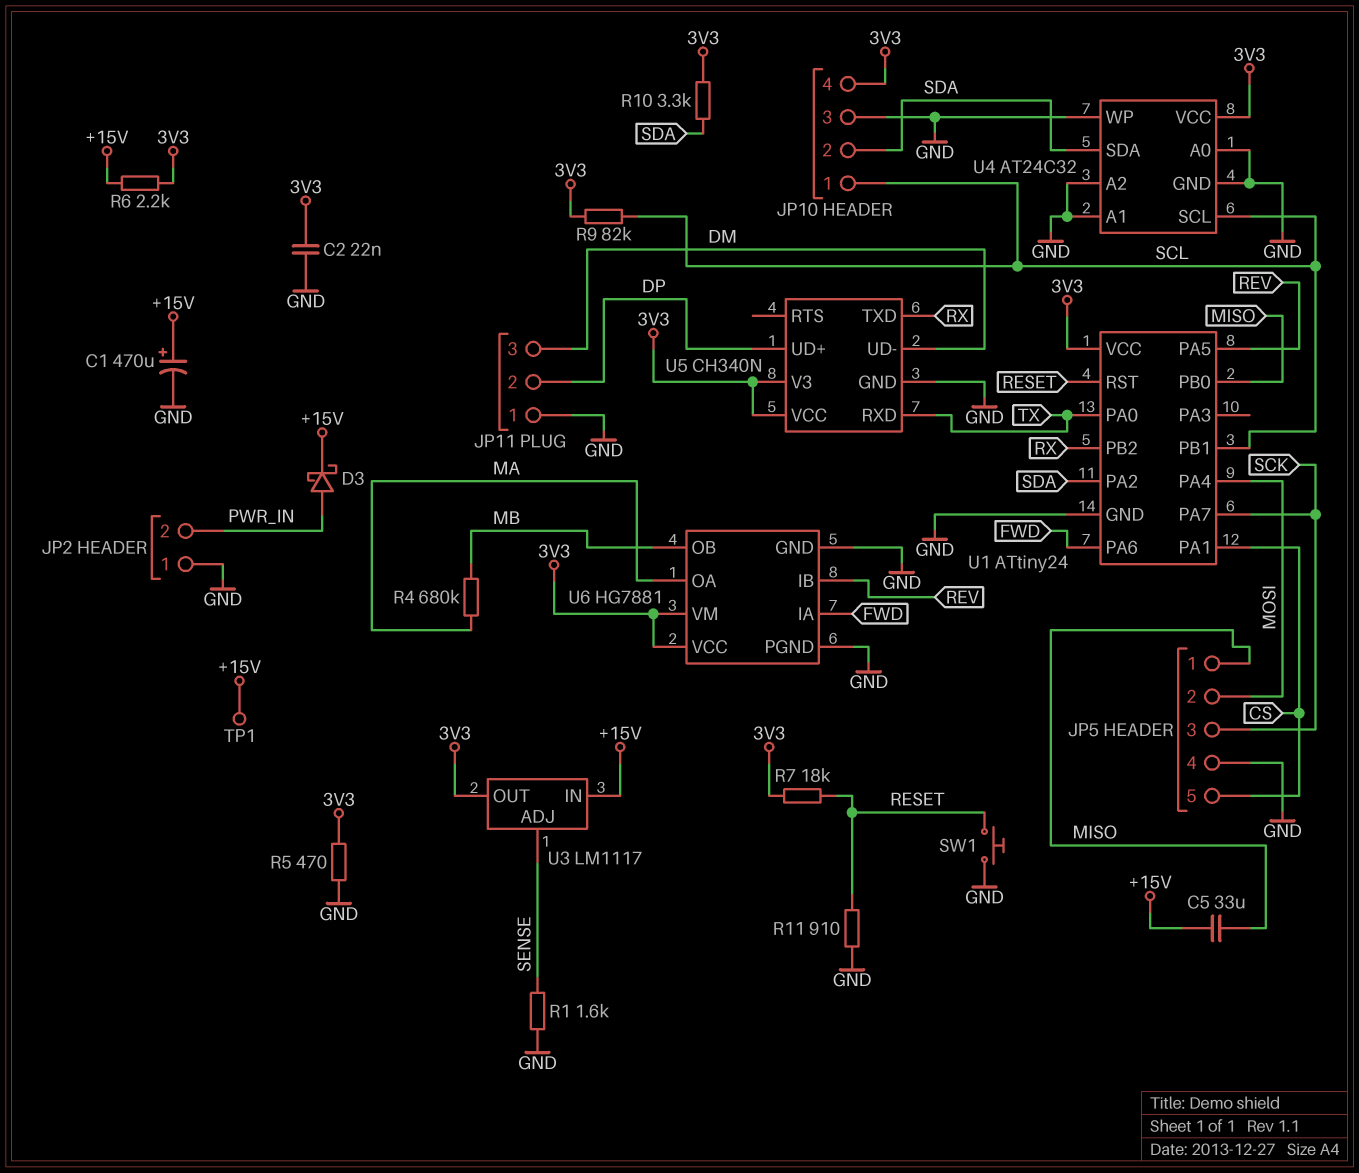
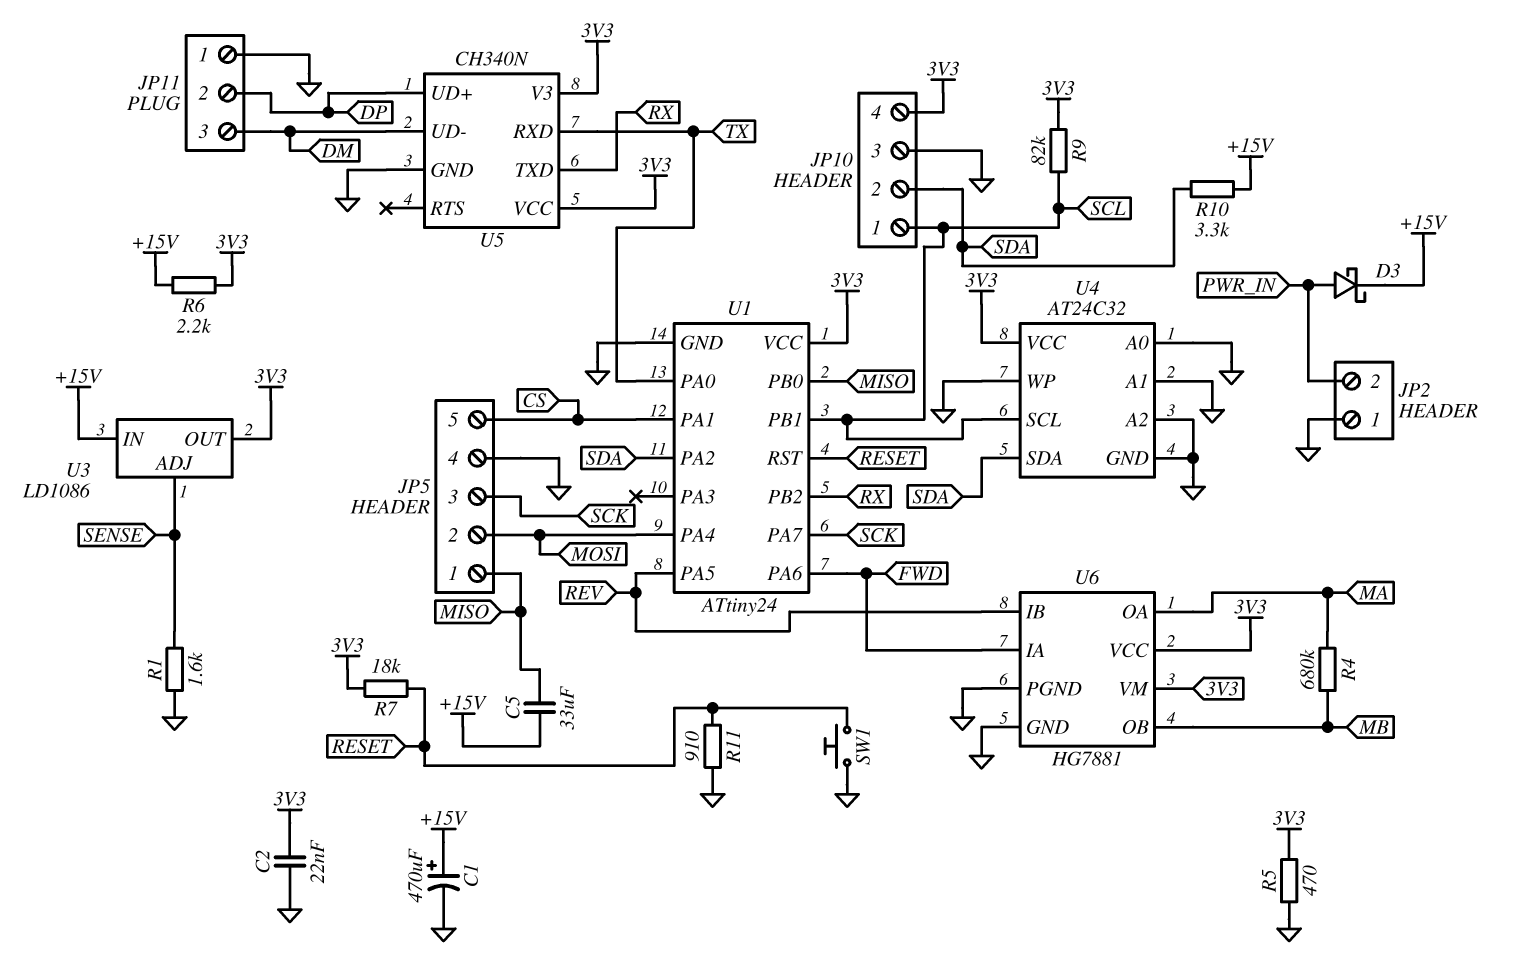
R10: 3.3k (3V3, SDA) -> 3.3k (+15V, SDA)
TP1: test point (+15V) -> none
U3: LM1117 -> LD1086

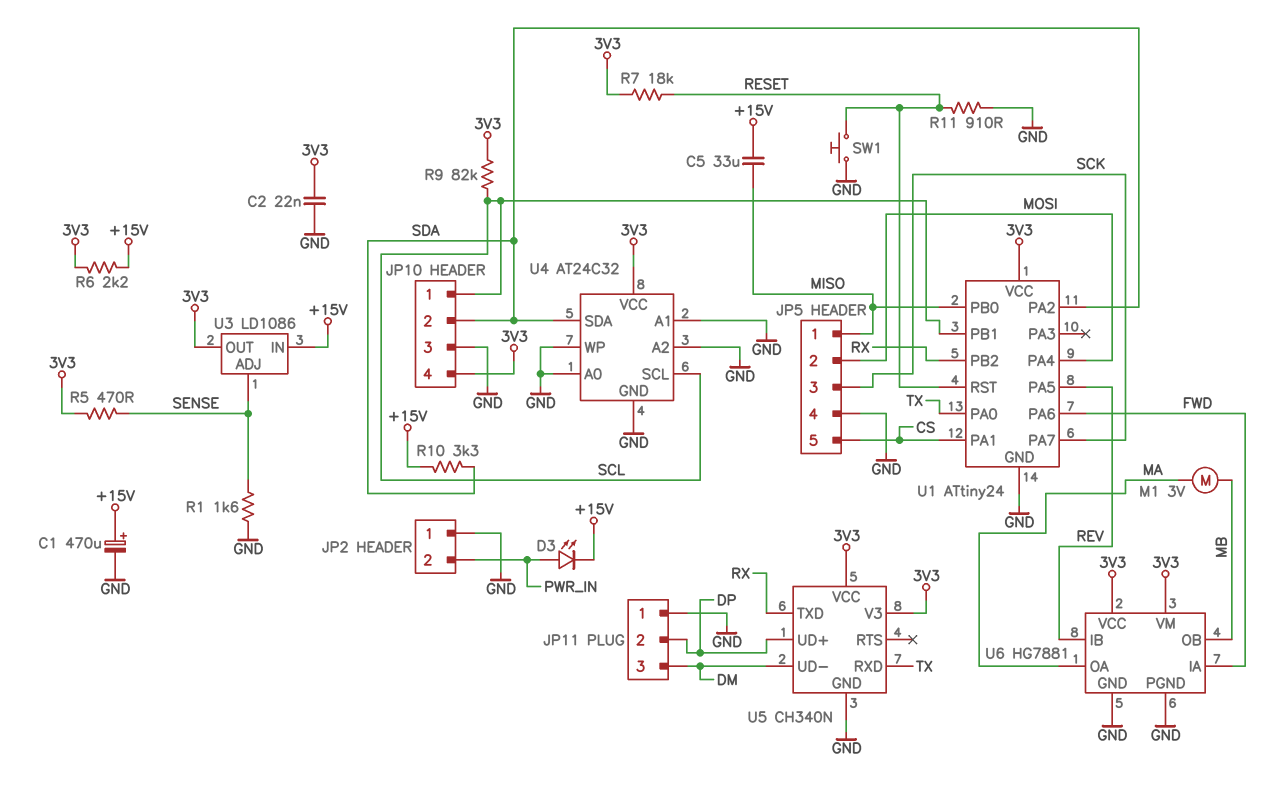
D3: schottky (A PWR_IN, K +15V) -> LED (A PWR_IN, K +15V)
M1: none -> motor 3V (MA, MB)
R4: 680k (MA, MB) -> none
R5: 470 (3V3, GND) -> 470 (3V3, SENSE)

